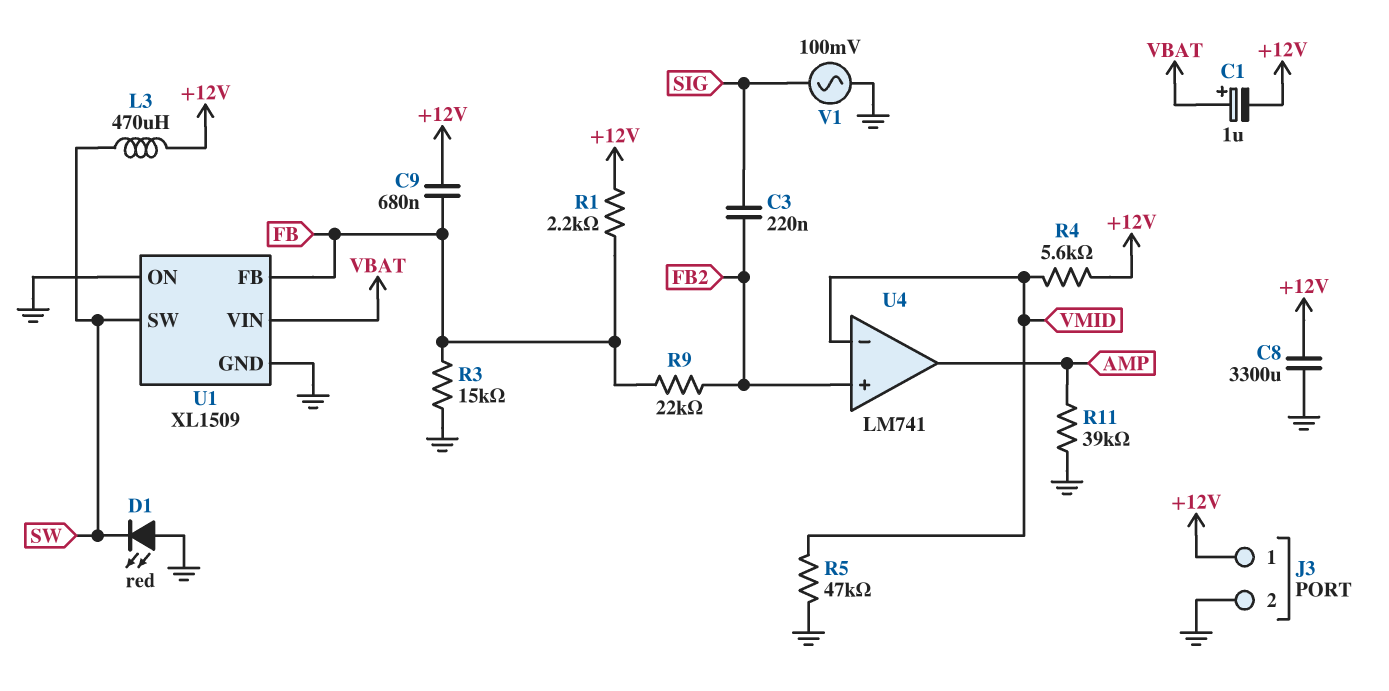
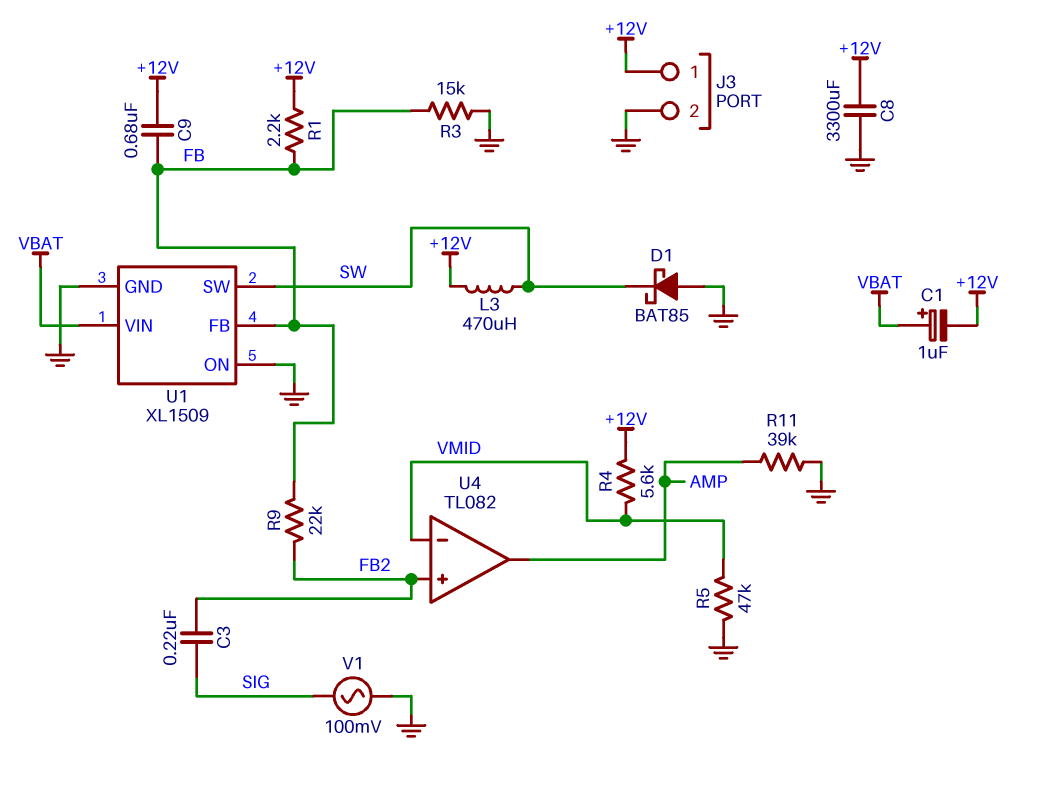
D1: LED red (A GND, K SW) -> schottky BAT85 (A GND, K SW)
U4: LM741 -> TL082

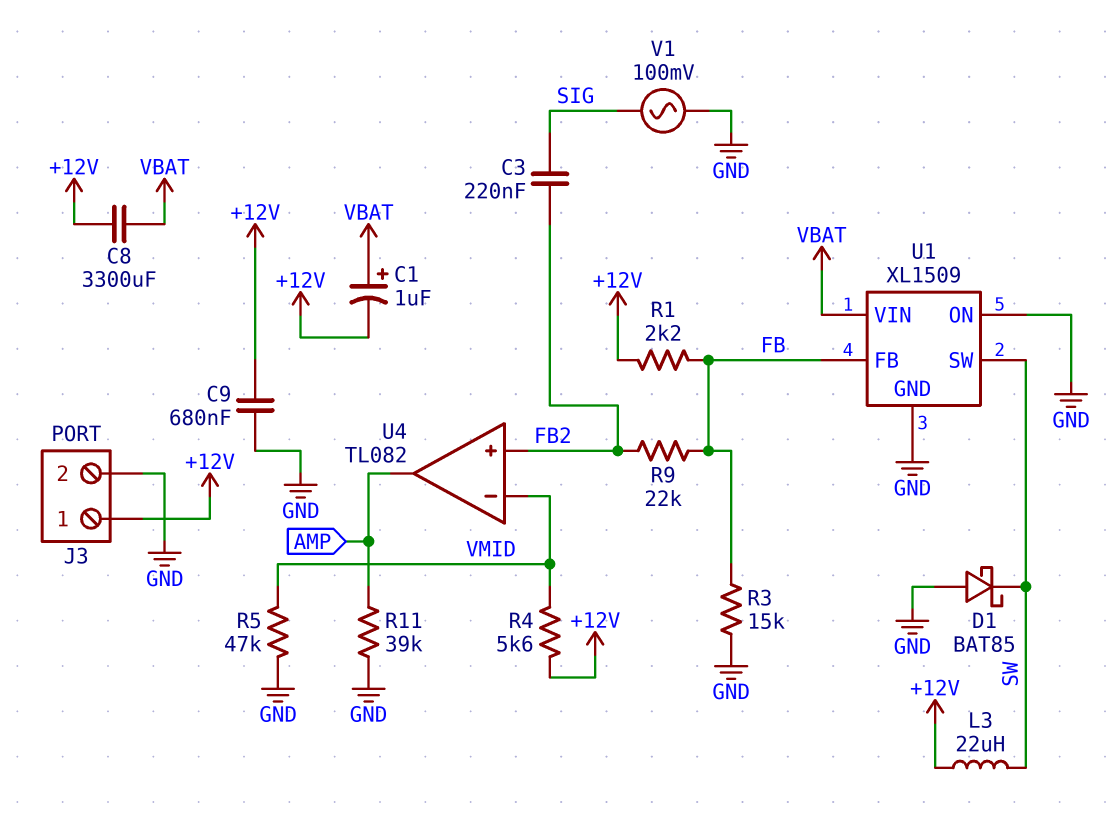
C8: 3300uF (+12V, GND) -> 3300uF (+12V, VBAT)
C9: 680nF (+12V, FB) -> 680nF (+12V, GND)
L3: 470uH (+12V, SW) -> 22uH (+12V, SW)

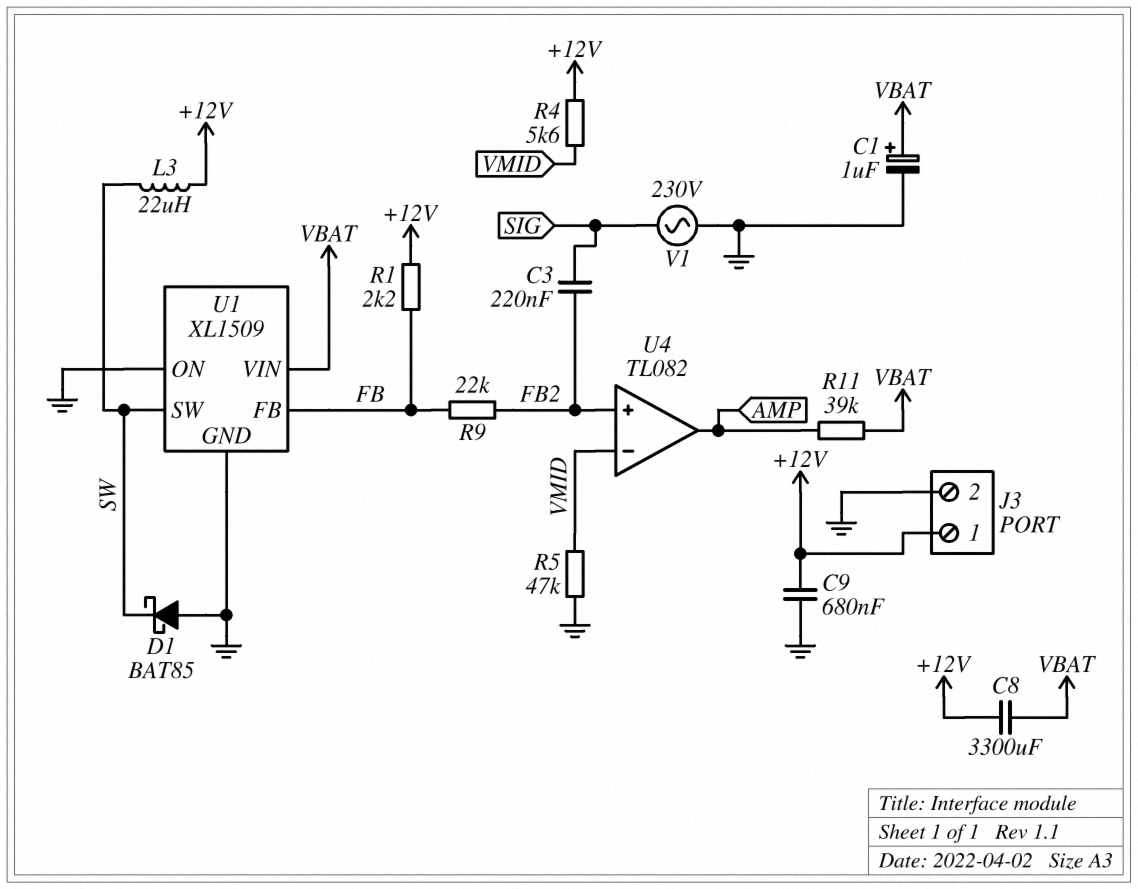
C1: 1uF (plus VBAT, minus +12V) -> 1uF (plus VBAT, minus GND)
R3: 15k (FB, GND) -> none
R11: 39k (AMP, GND) -> 39k (AMP, VBAT)
V1: AC 100mV (GND, SIG) -> AC 230V (GND, SIG)

